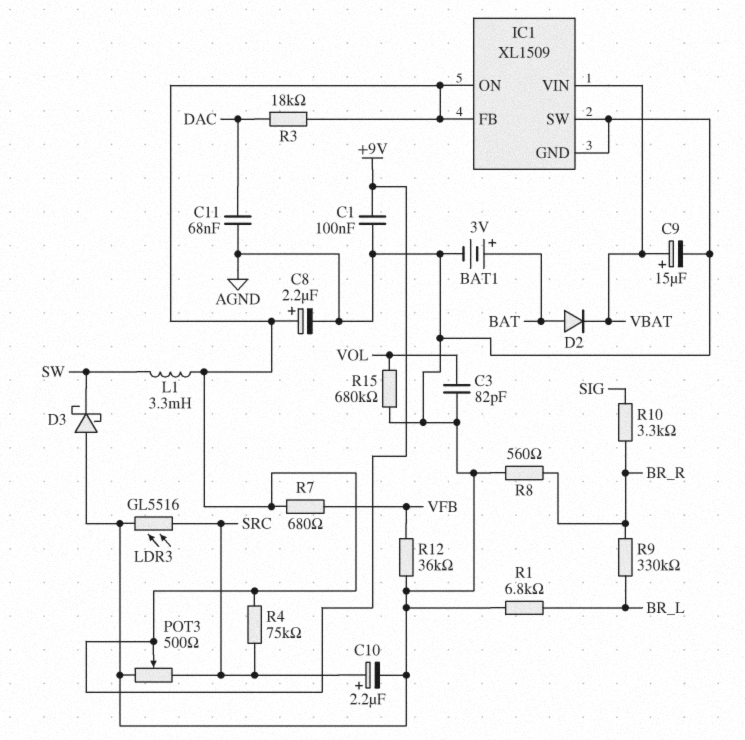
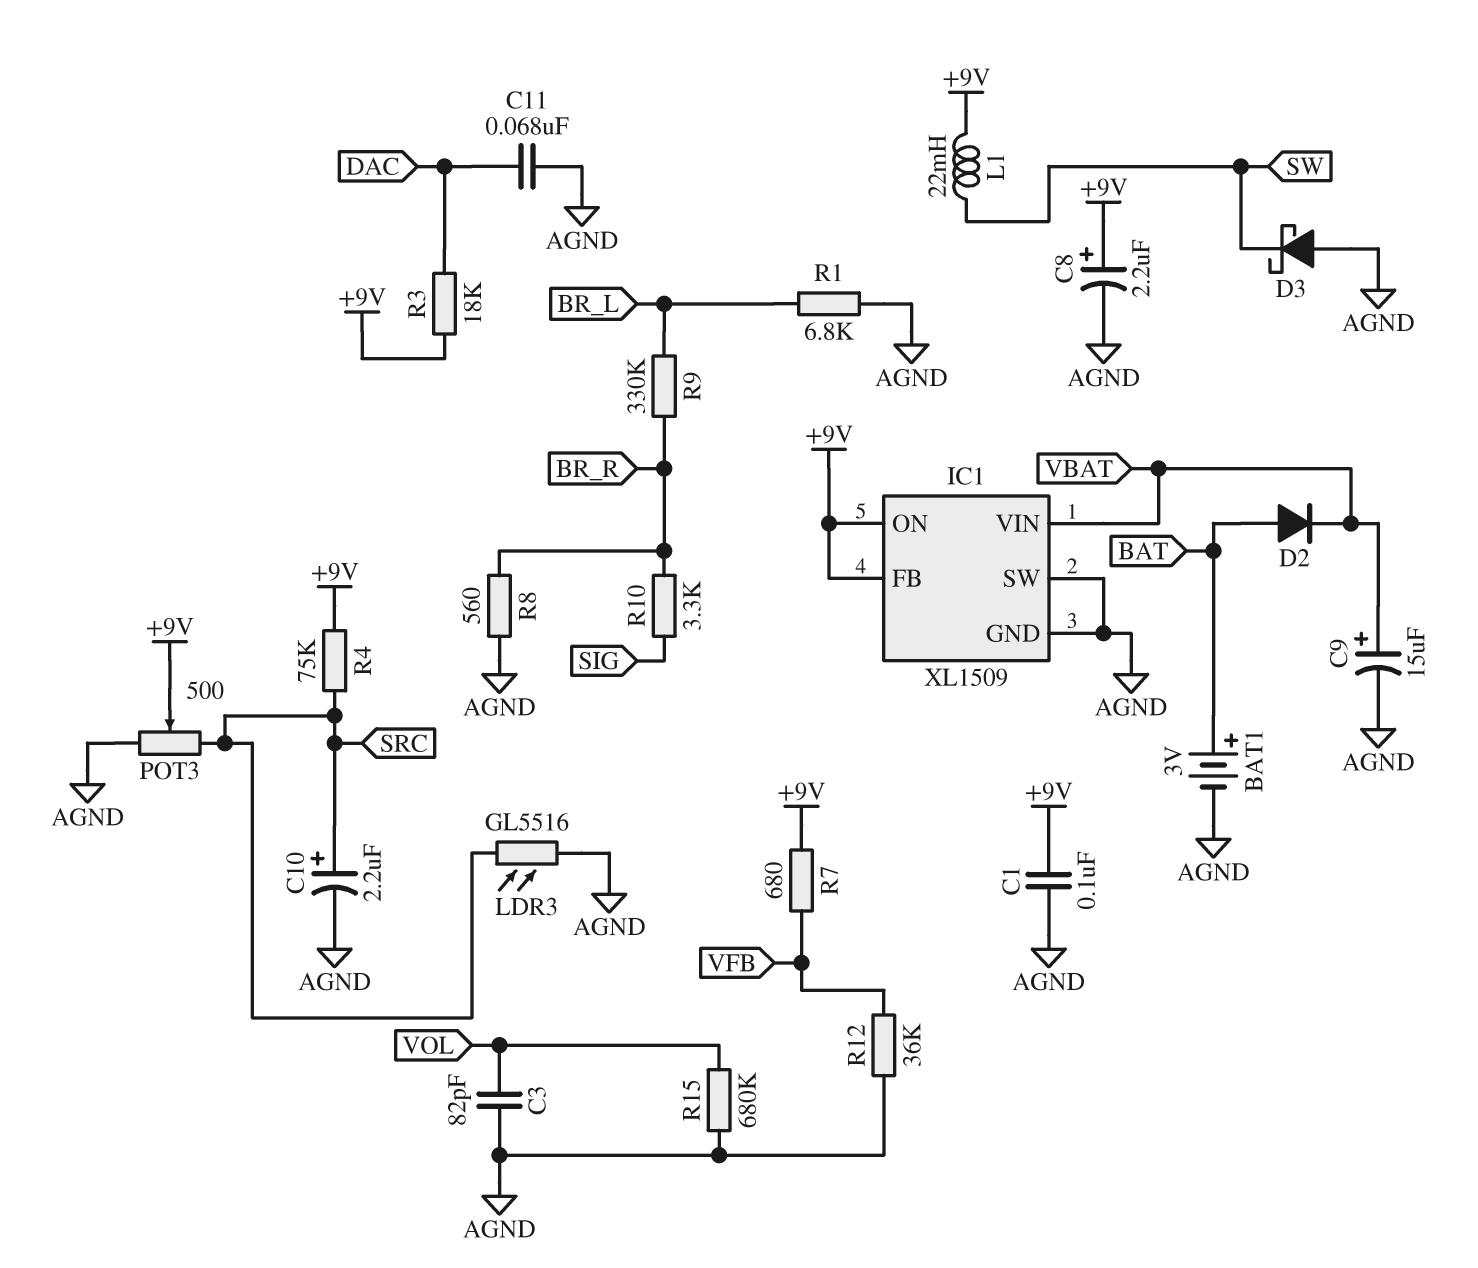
L1: 3.3mH (+9V, SW) -> 22mH (+9V, SW)

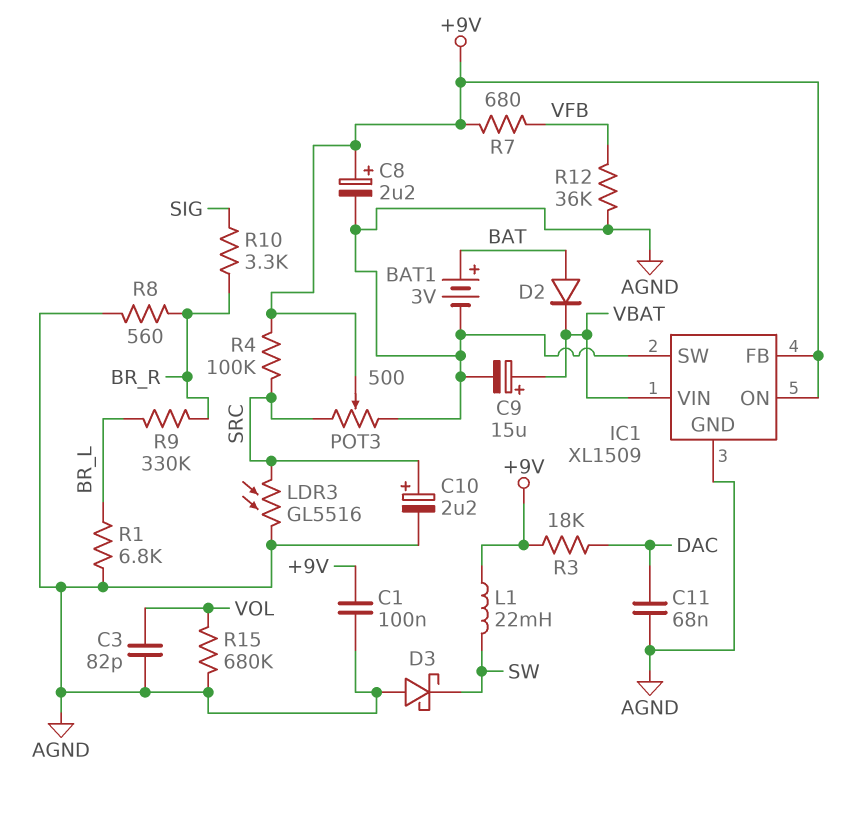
R4: 75k (+9V, SRC) -> 100k (+9V, SRC)

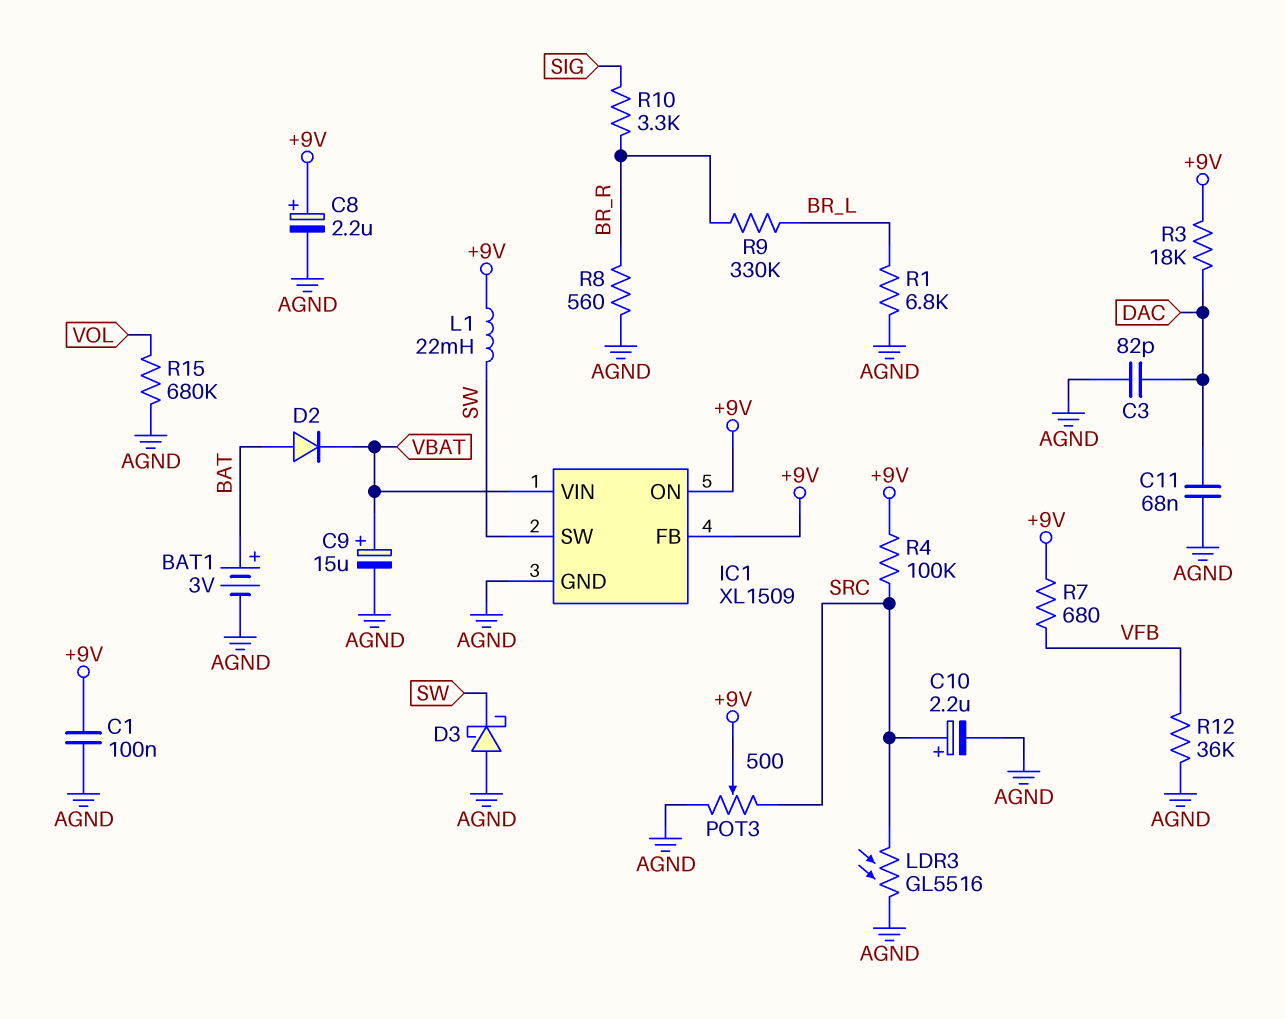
C3: 82pF (AGND, VOL) -> 82pF (AGND, DAC)
IC1 pin SW: AGND -> SW

